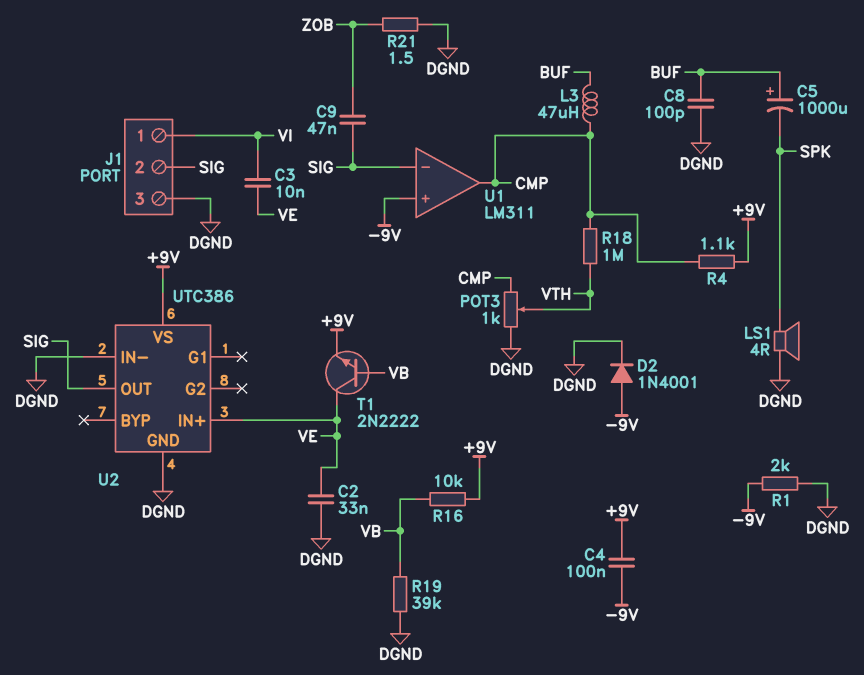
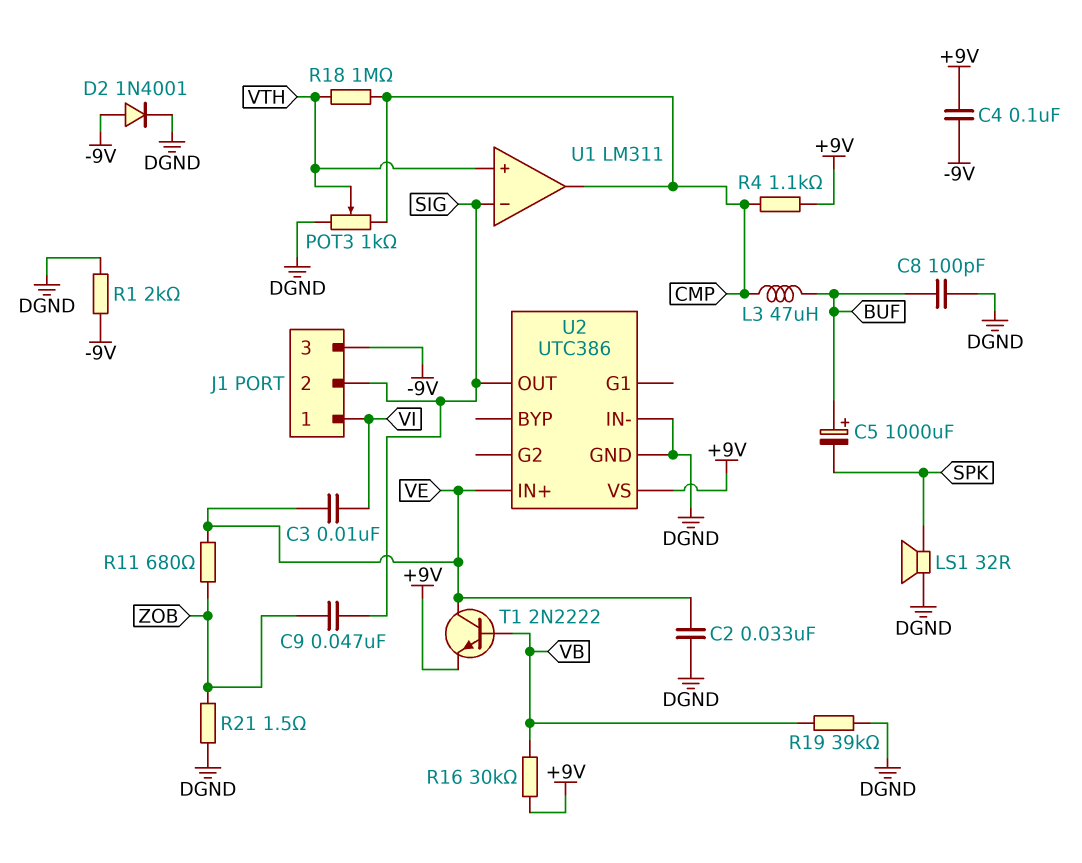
J1 pin 3: DGND -> -9V
LS1: speaker 4R (DGND, SPK) -> speaker 32R (DGND, SPK)
R11: none -> 680 (VE, ZOB)
R16: 10k (+9V, VB) -> 30k (+9V, VB)
U1 pin in+: -9V -> VTH

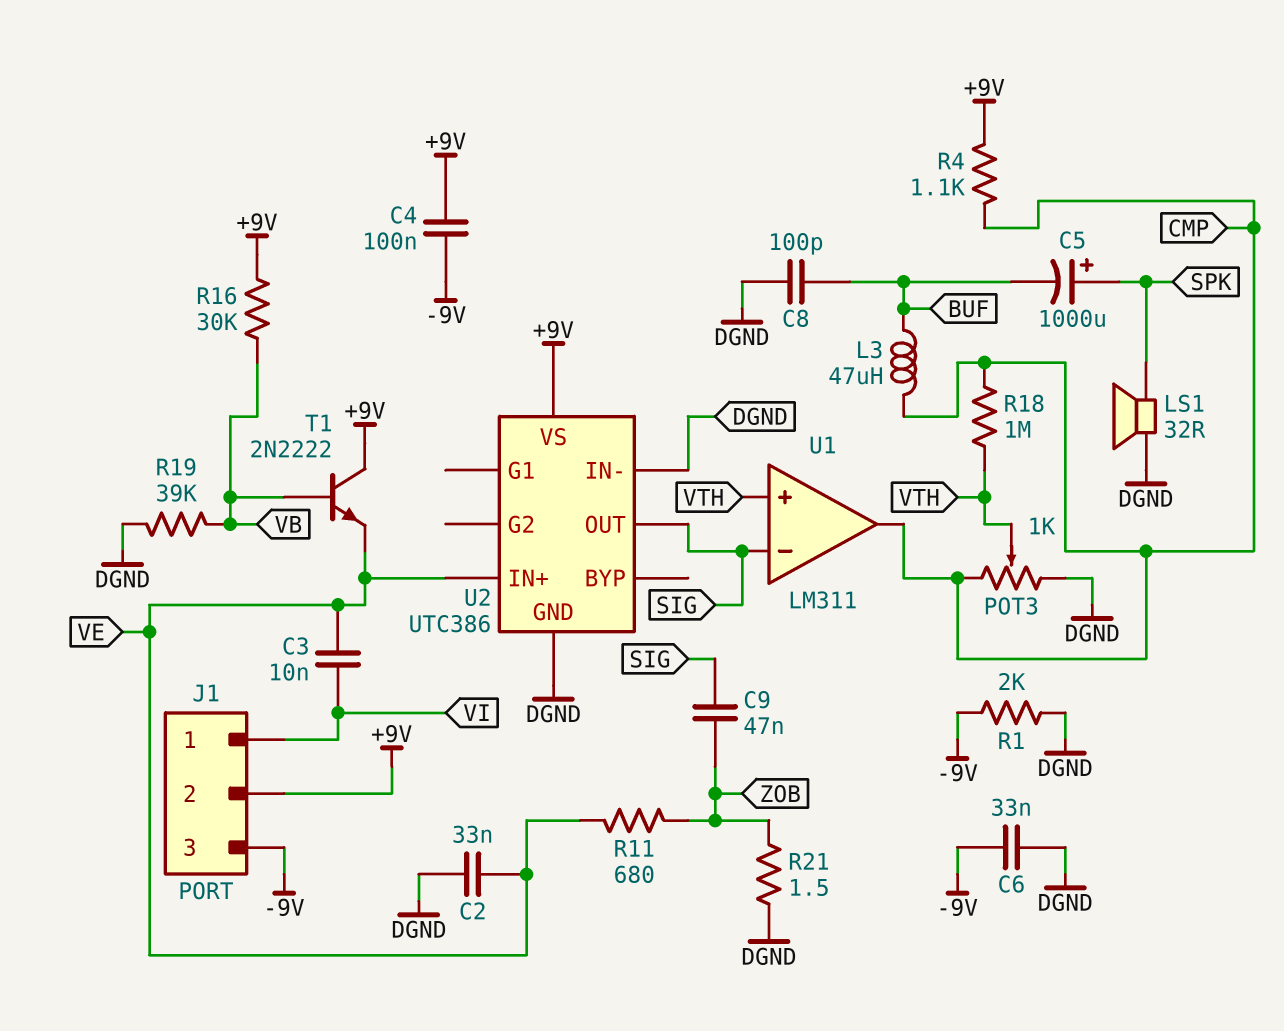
C5: 1000uF (plus BUF, minus SPK) -> 1000uF (plus SPK, minus BUF)
C6: none -> 33nF (-9V, DGND)
D2: diode 1N4001 (A -9V, K DGND) -> none
J1 pin 2: SIG -> +9V
T1: NPN 2N2222 (B VB, C VE, E +9V) -> NPN 2N2222 (B VB, C +9V, E VE)

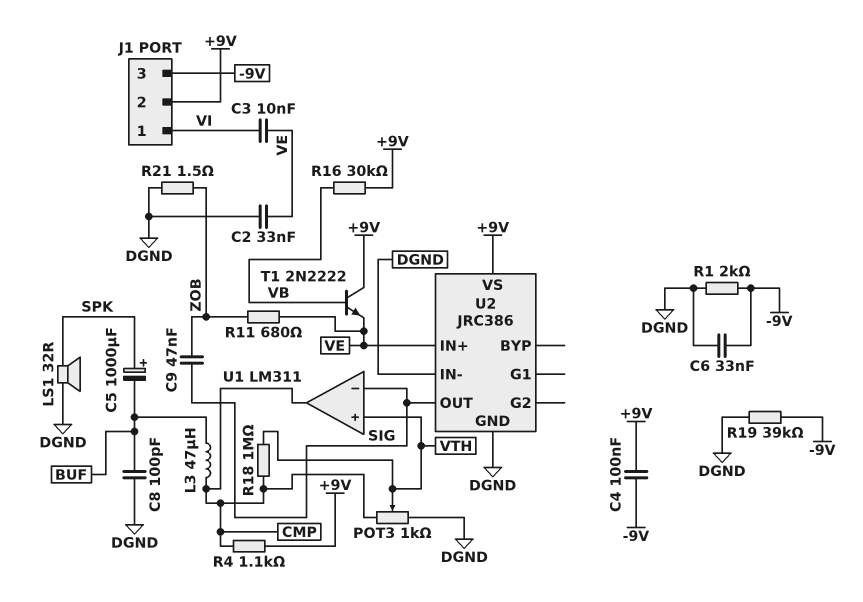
R19: 39k (DGND, VB) -> 39k (-9V, DGND)
U2: UTC386 -> JRC386

